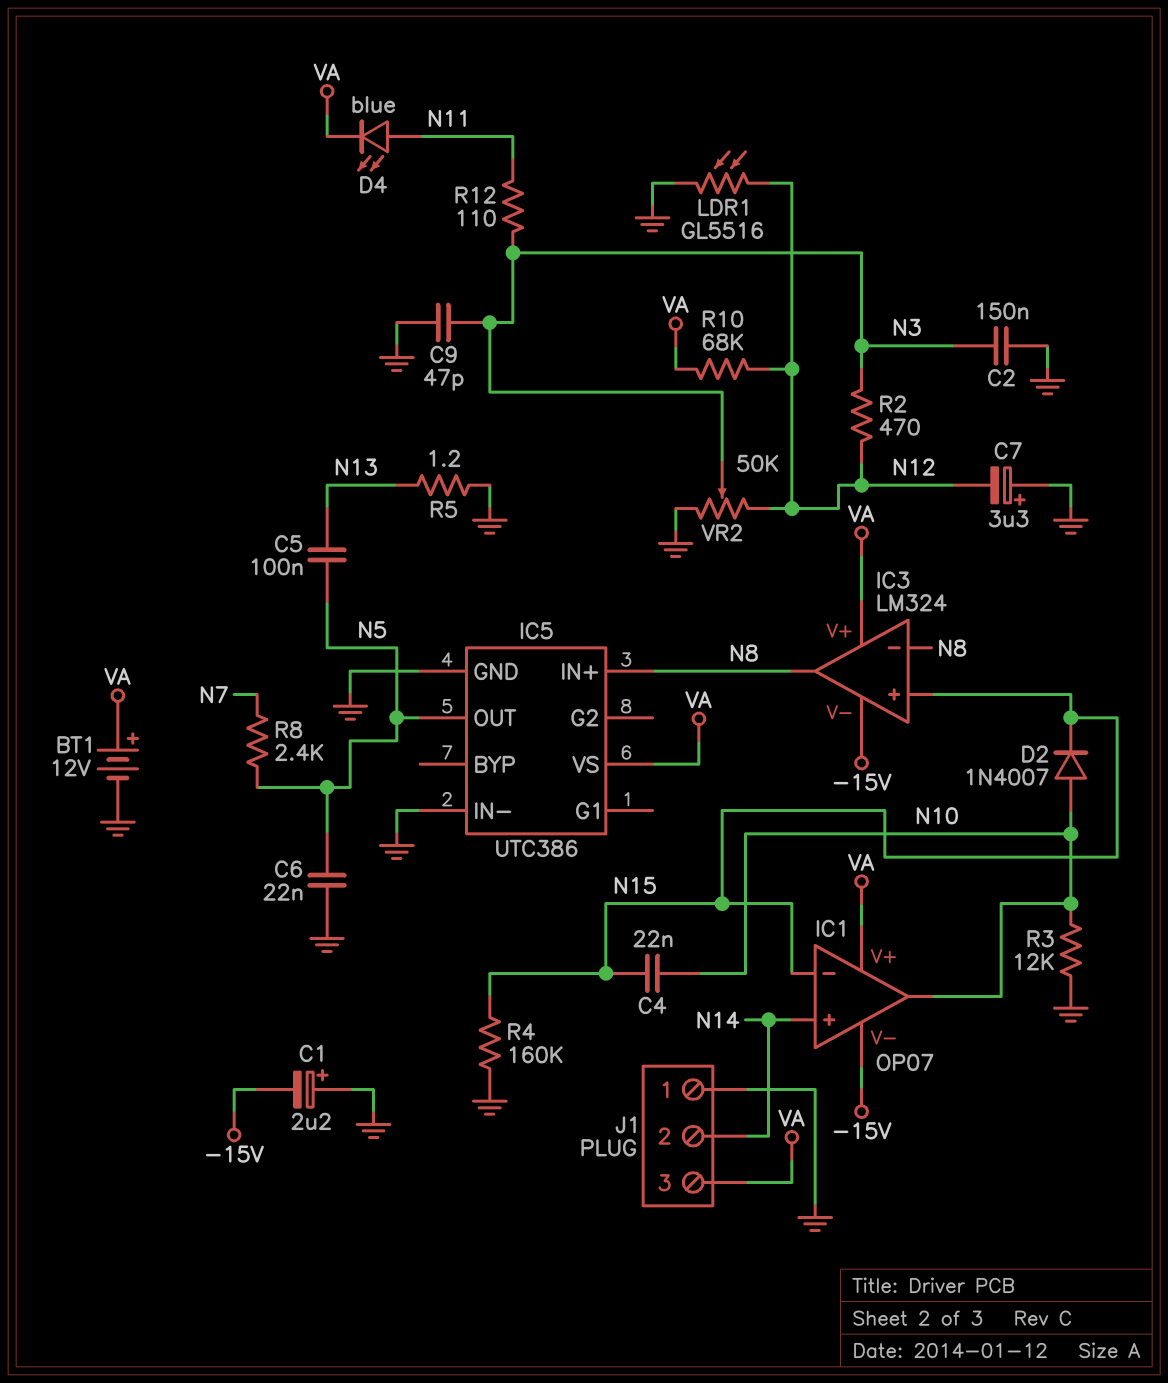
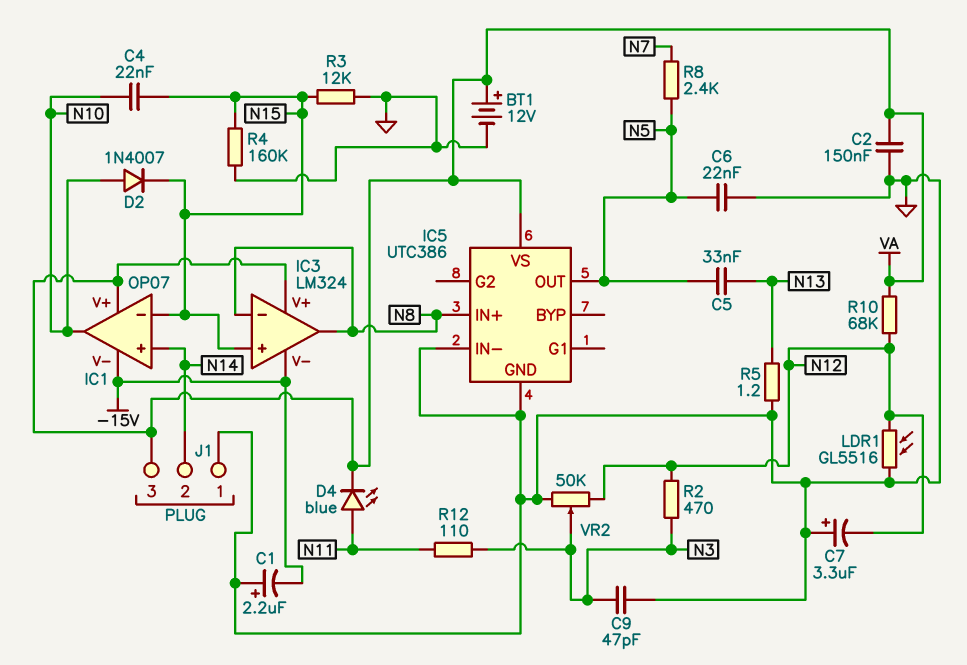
C2: 150nF (GND, N3) -> 150nF (GND, VA)
C5: 100nF (N5, N13) -> 33nF (N5, N13)
R3: 12k (GND, N10) -> 12k (GND, N15)

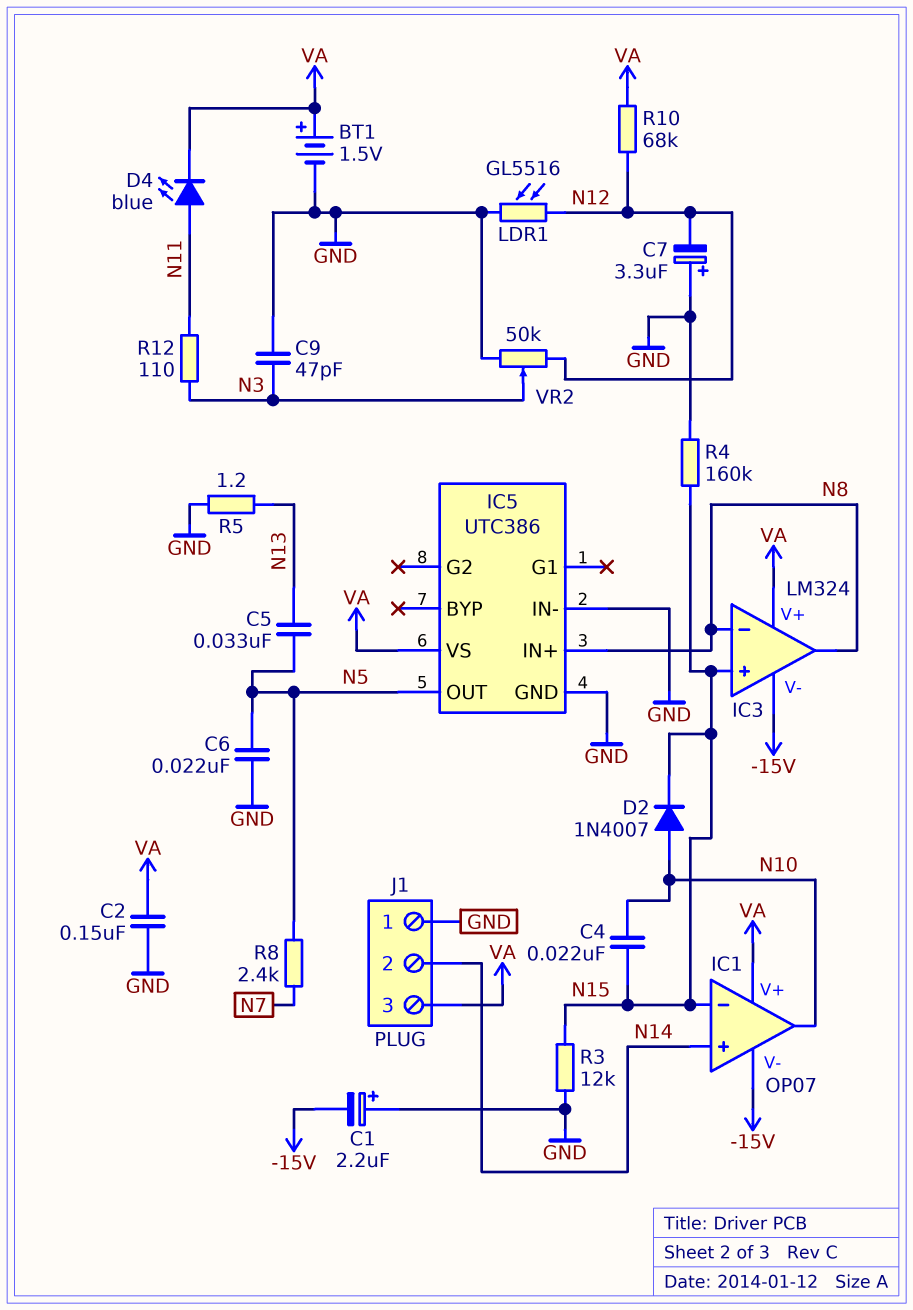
BT1: 12V (plus VA, minus GND) -> 1.5V (plus VA, minus GND)
R2: 470 (N3, N12) -> none

